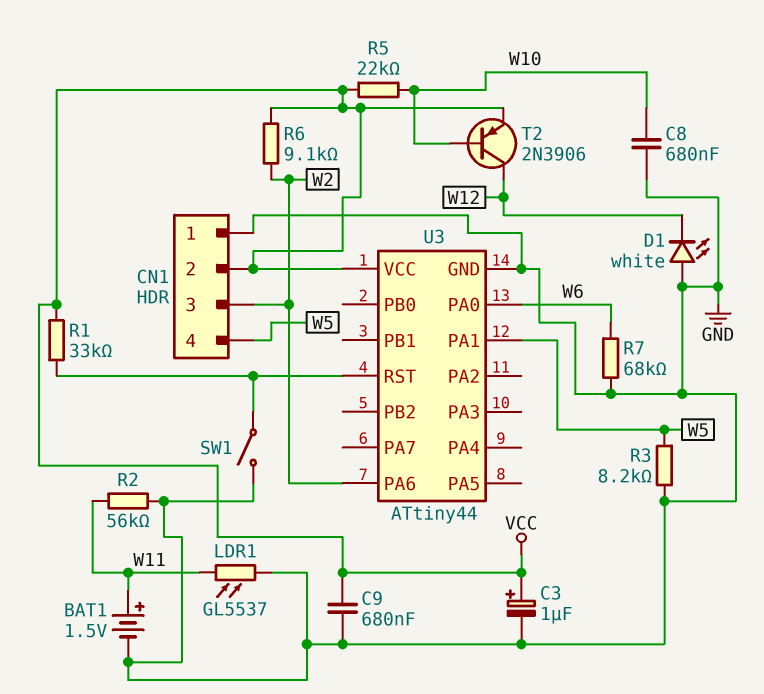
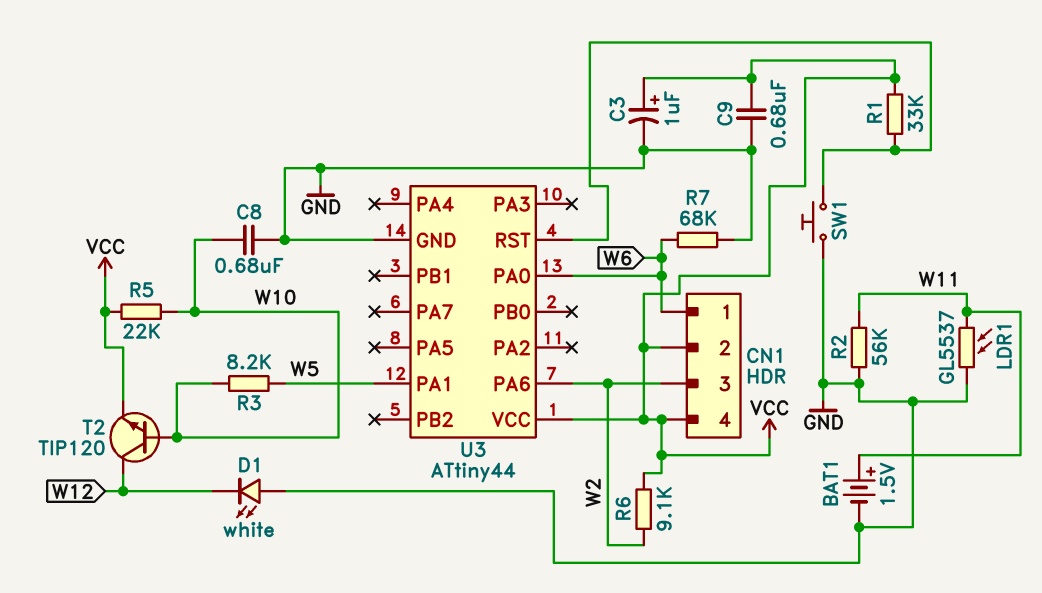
CN1 pin 1: GND -> W6
CN1 pin 4: W5 -> VCC
R3: 8.2k (GND, W5) -> 8.2k (W5, W10)
SW1: switch (GND, U3/RST) -> button (GND, U3/RST)
T2: PNP 2N3906 (B W10, C W12, E VCC) -> NPN TIP120 (B W10, C W12, E VCC)

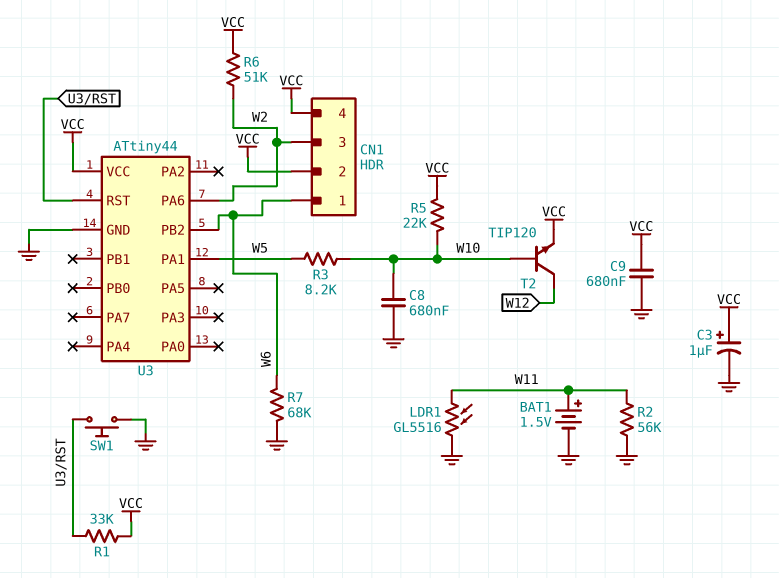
D1: LED white (A GND, K W12) -> none
LDR1: GL5537 (GND, W11) -> GL5516 (GND, W11)
R6: 9.1k (VCC, W2) -> 51k (VCC, W2)
U3 pin PA0: W6 -> none
U3 pin PB2: none -> W6

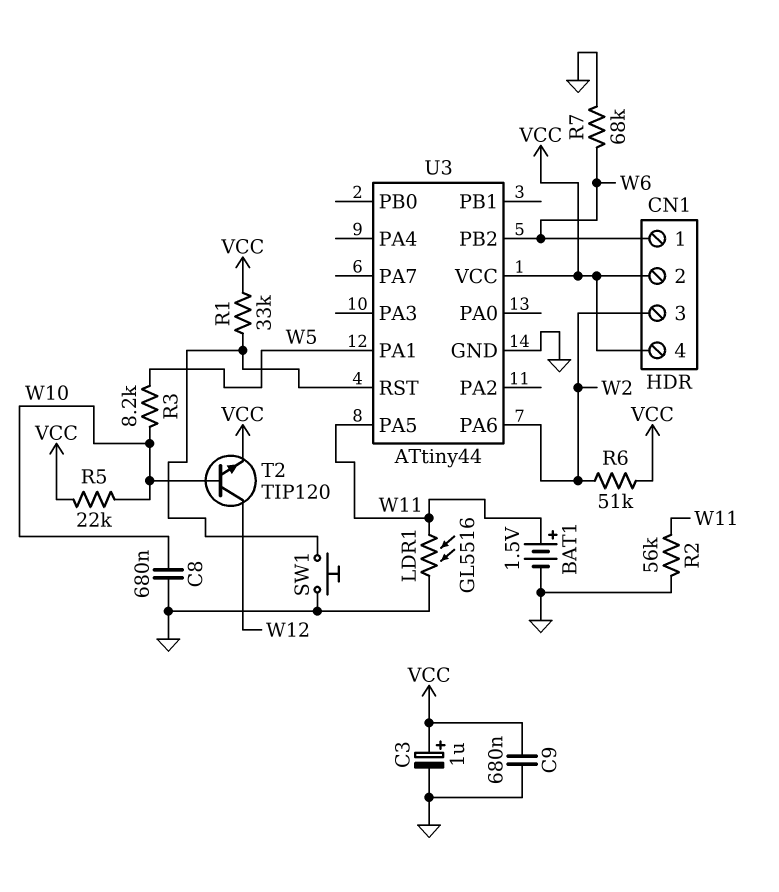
U3 pin PA5: none -> W11

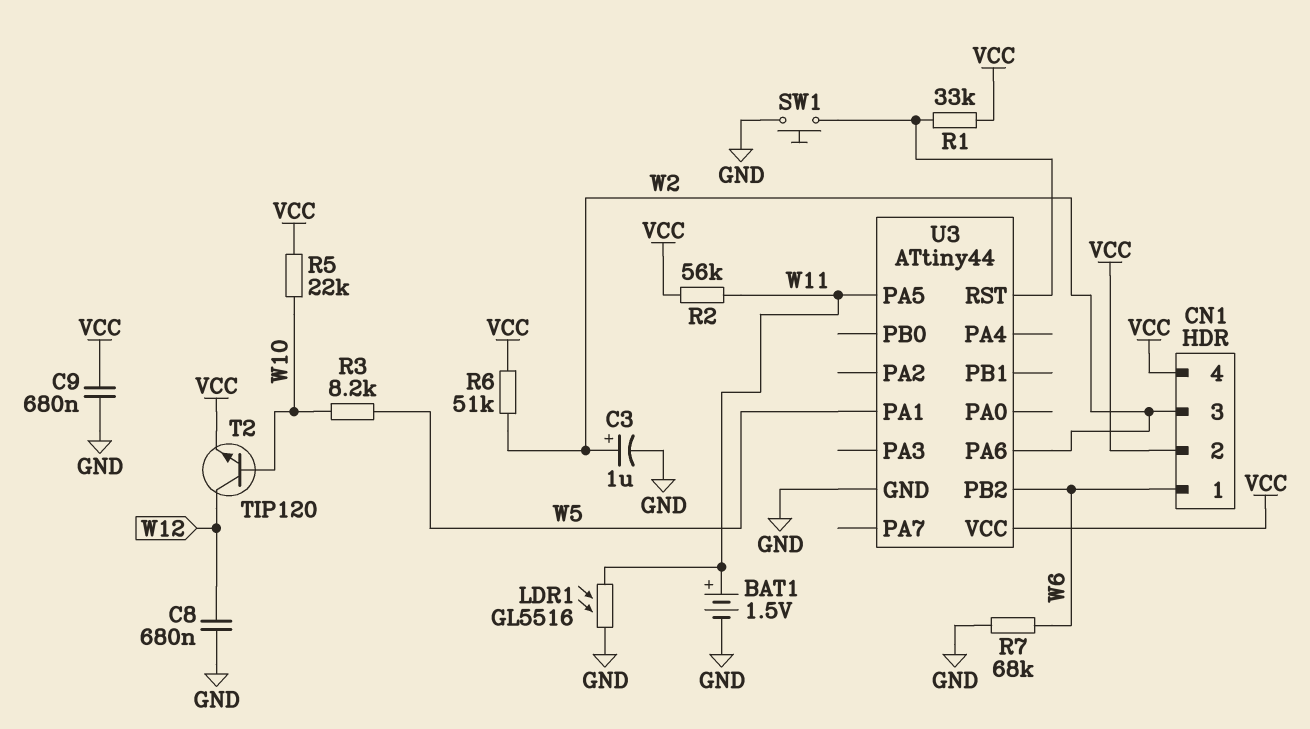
C3: 1uF (plus VCC, minus GND) -> 1uF (plus W2, minus GND)
C8: 680nF (GND, W10) -> 680nF (GND, W12)
R2: 56k (GND, W11) -> 56k (VCC, W11)

